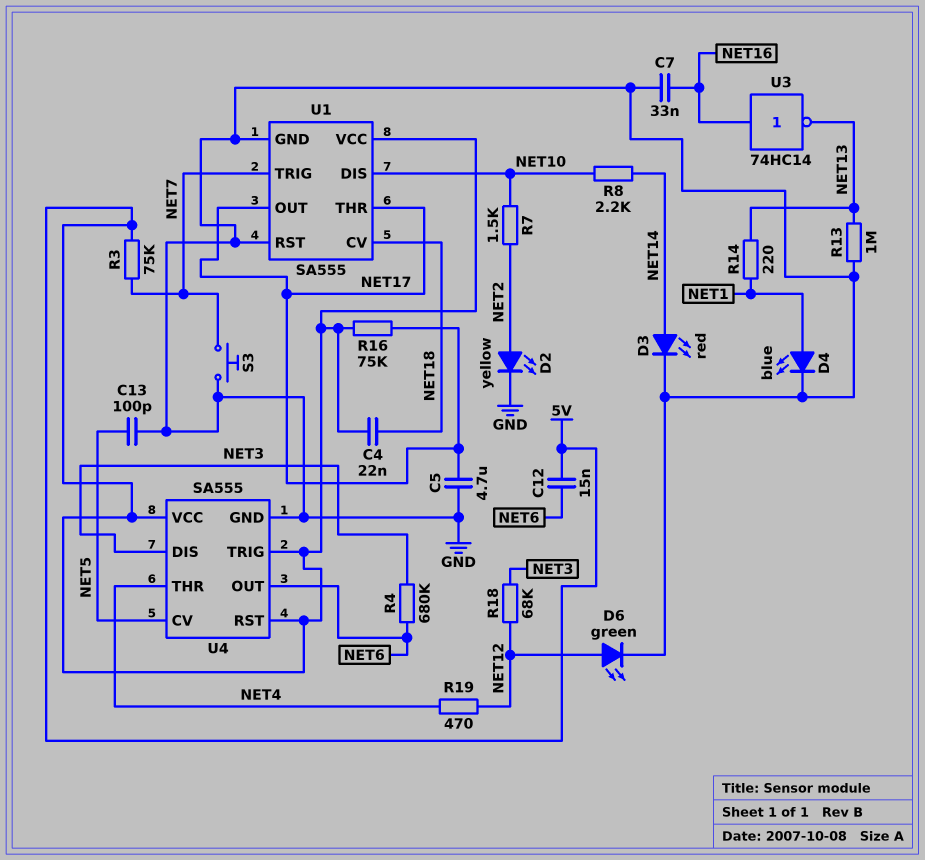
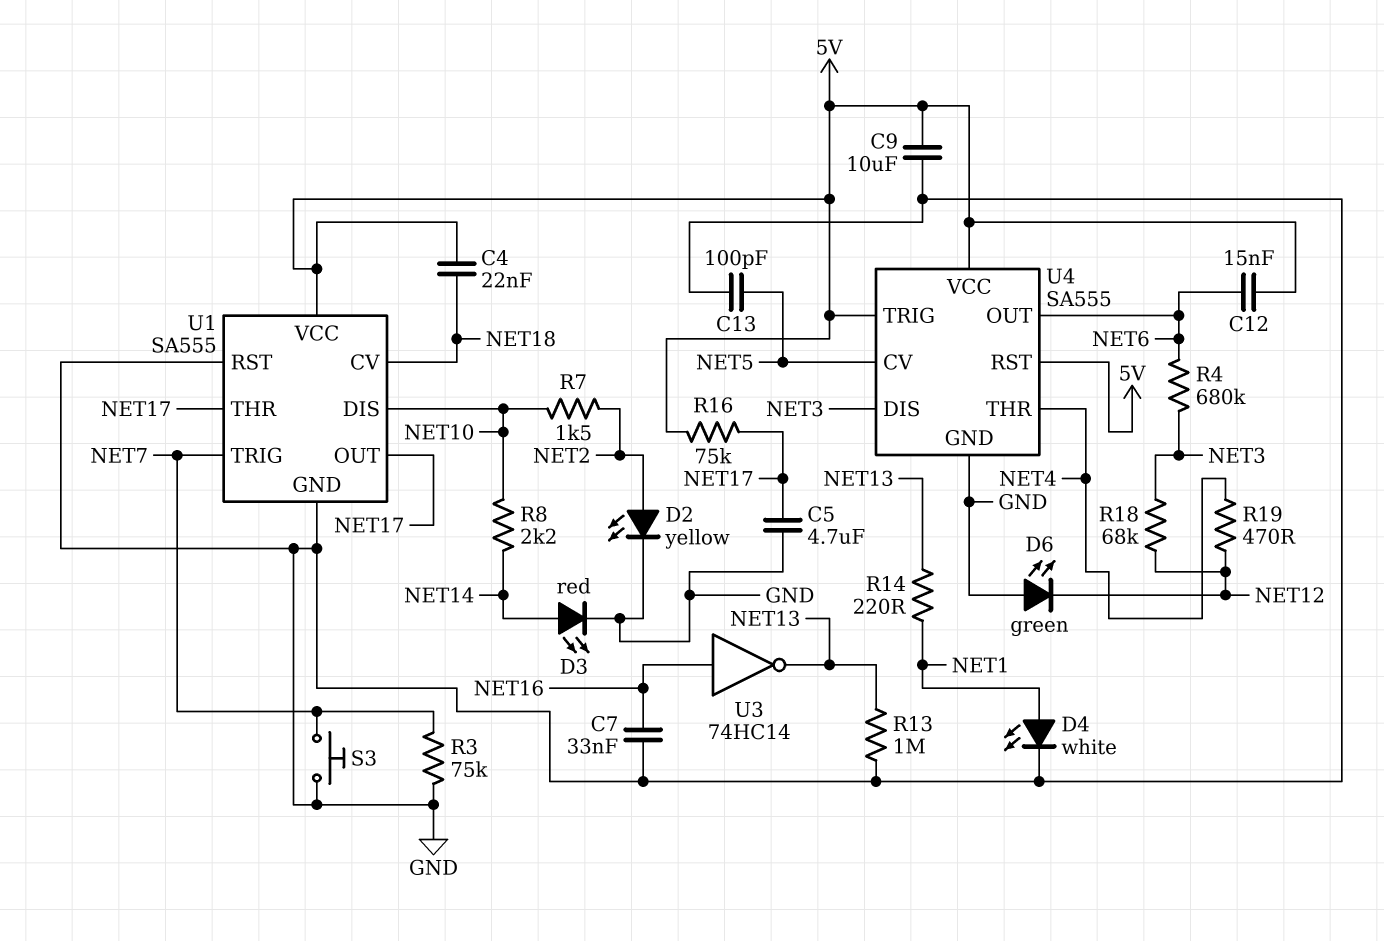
C9: none -> 10uF (5V, GND)
D4: LED blue (A NET1, K GND) -> LED white (A NET1, K GND)
D6: LED green (A NET12, K GND) -> LED green (A GND, K NET12)
R3: 75k (5V, NET7) -> 75k (GND, NET7)

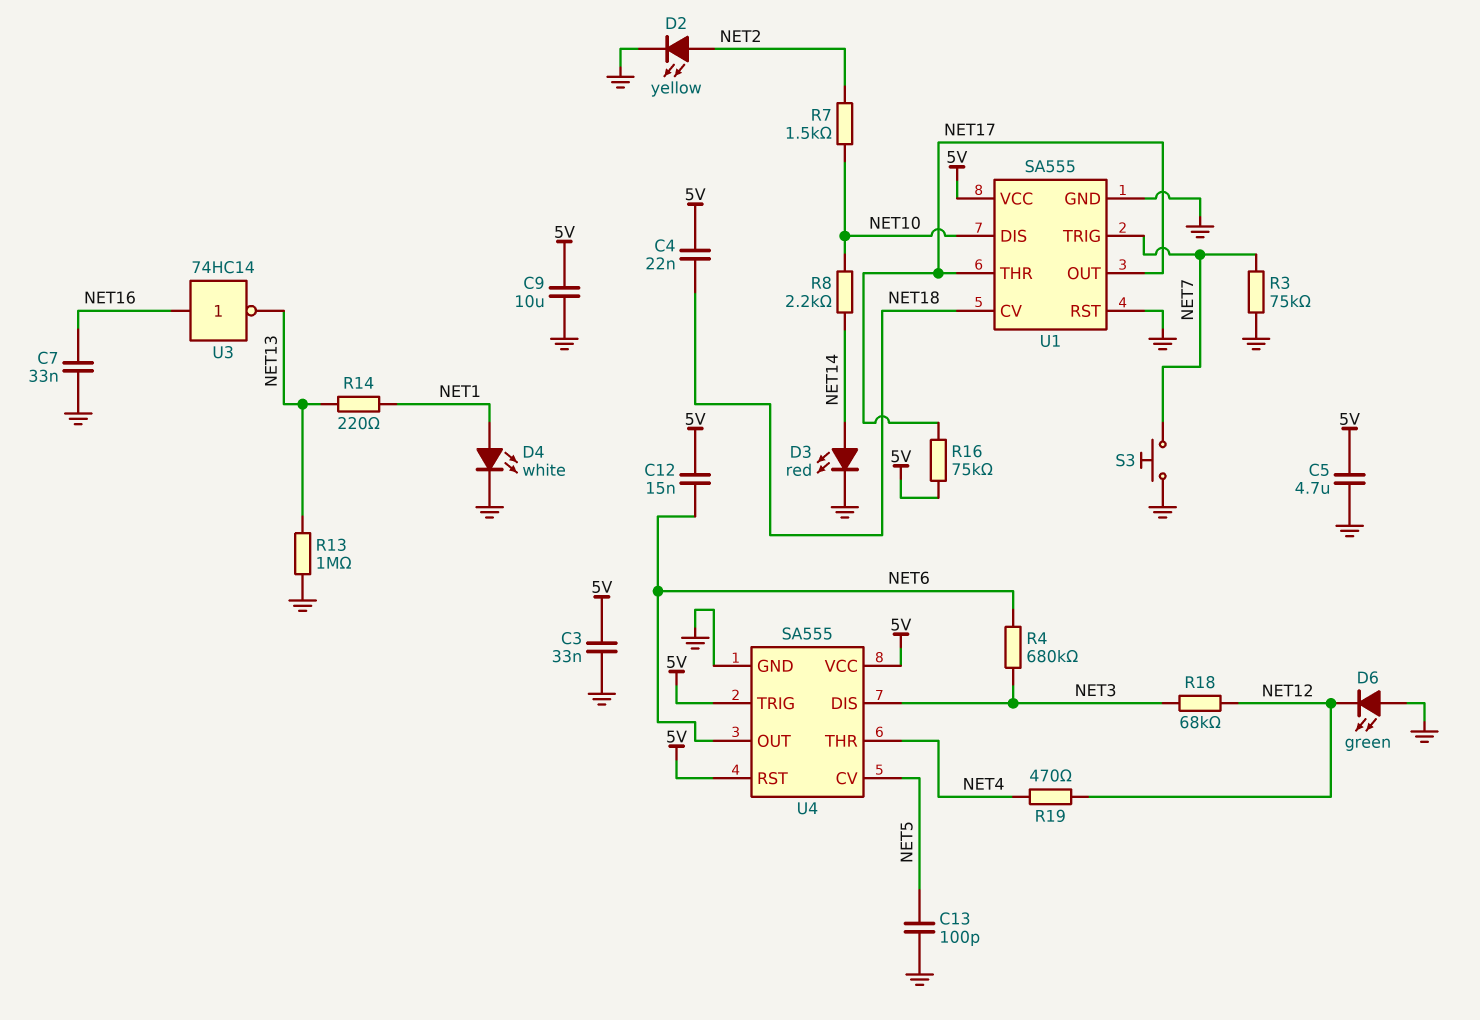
C3: none -> 33nF (5V, GND)
C5: 4.7uF (GND, NET17) -> 4.7uF (5V, GND)

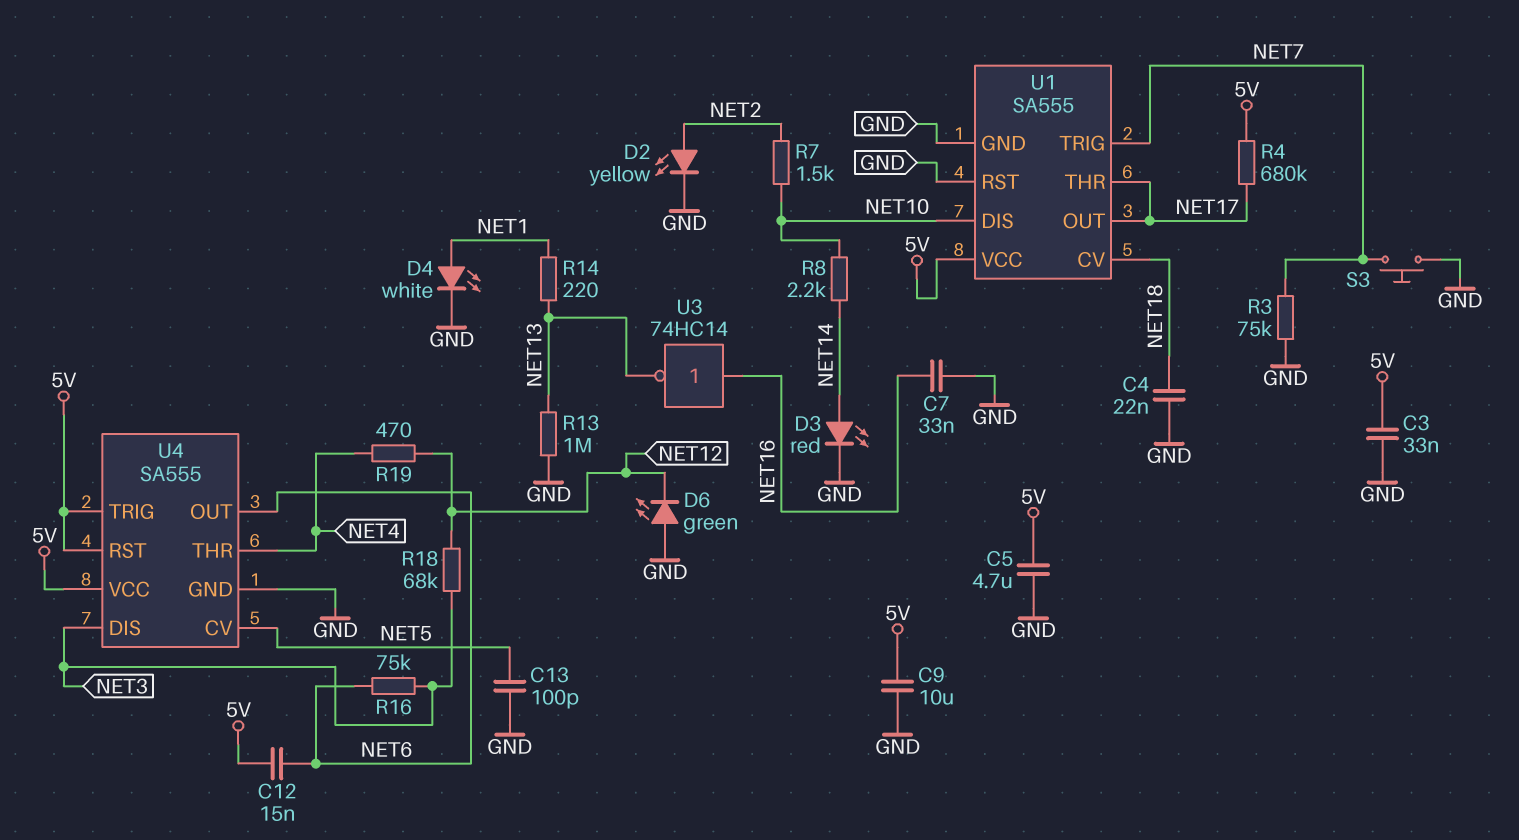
C4: 22nF (5V, NET18) -> 22nF (GND, NET18)
R4: 680k (NET3, NET6) -> 680k (5V, NET17)
R16: 75k (5V, NET17) -> 75k (NET3, NET6)

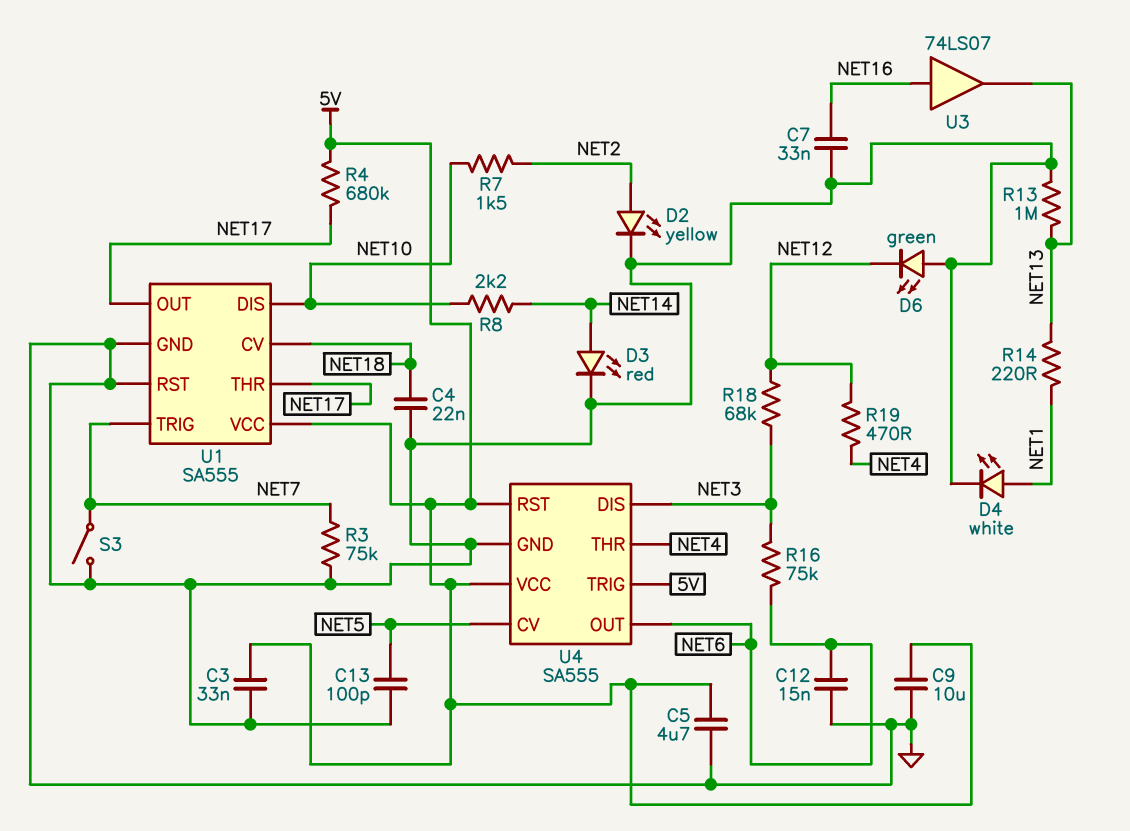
C12: 15nF (5V, NET6) -> 15nF (GND, NET6)
S3: button (GND, NET7) -> switch (GND, NET7)
U3: NOT 74HC14 (in NET16, out NET13) -> buffer 74LS07 (in NET16, out NET13)

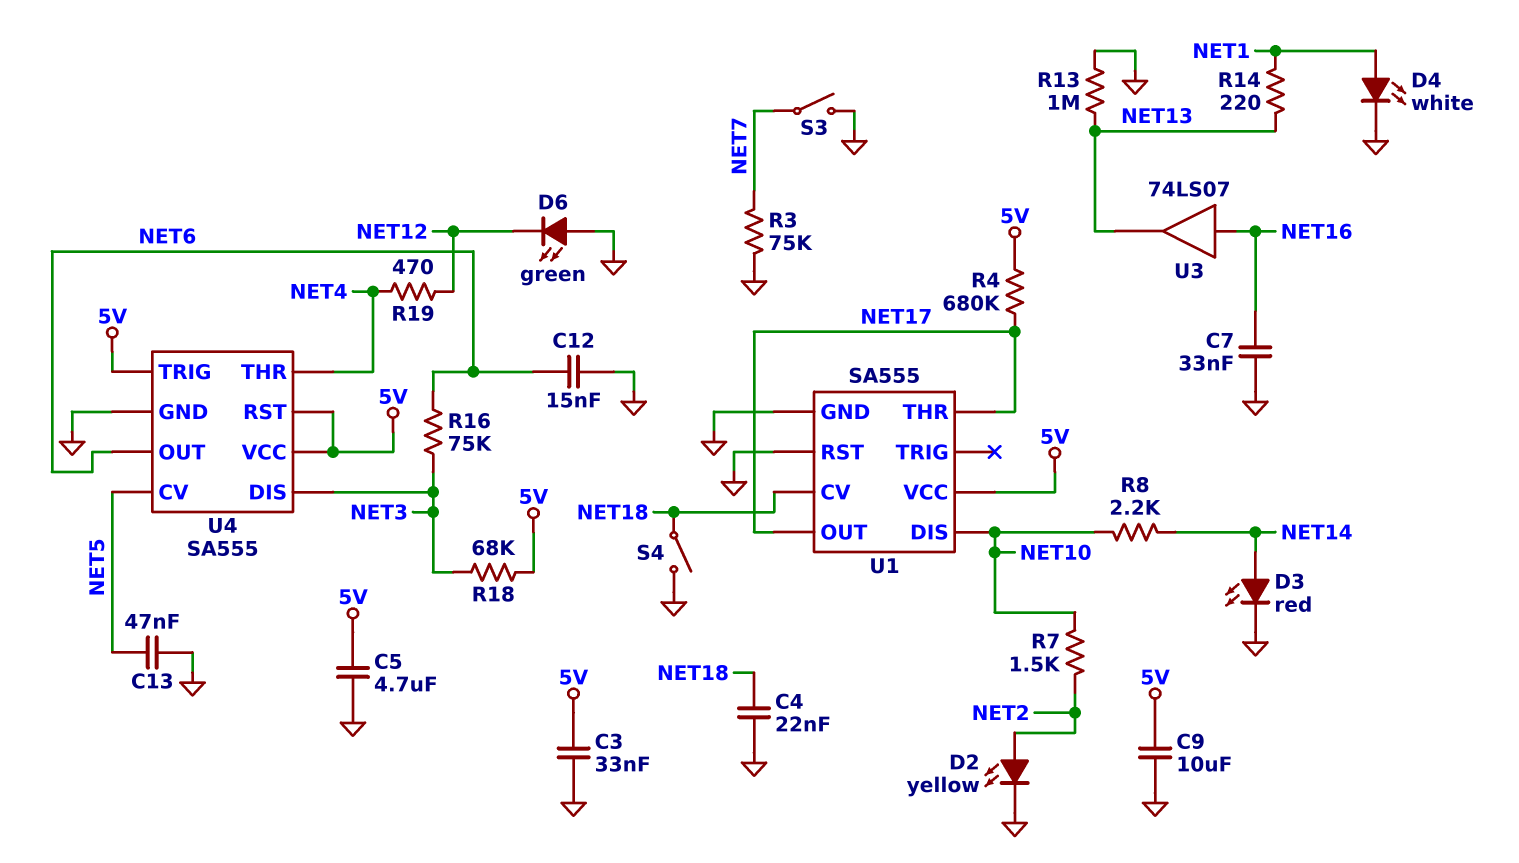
C13: 100pF (GND, NET5) -> 47nF (GND, NET5)
R18: 68k (NET3, NET12) -> 68k (5V, NET3)
S4: none -> switch (GND, NET18)
U1 pin TRIG: NET7 -> none

